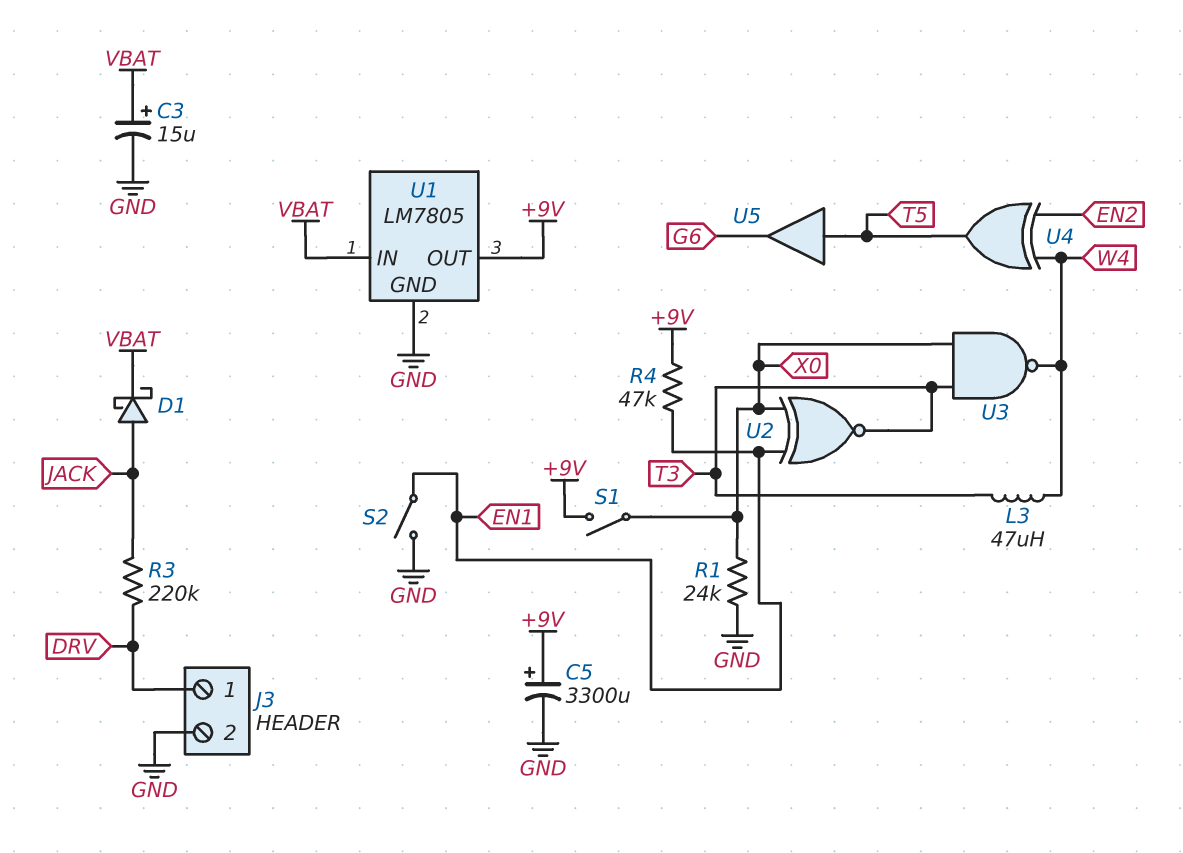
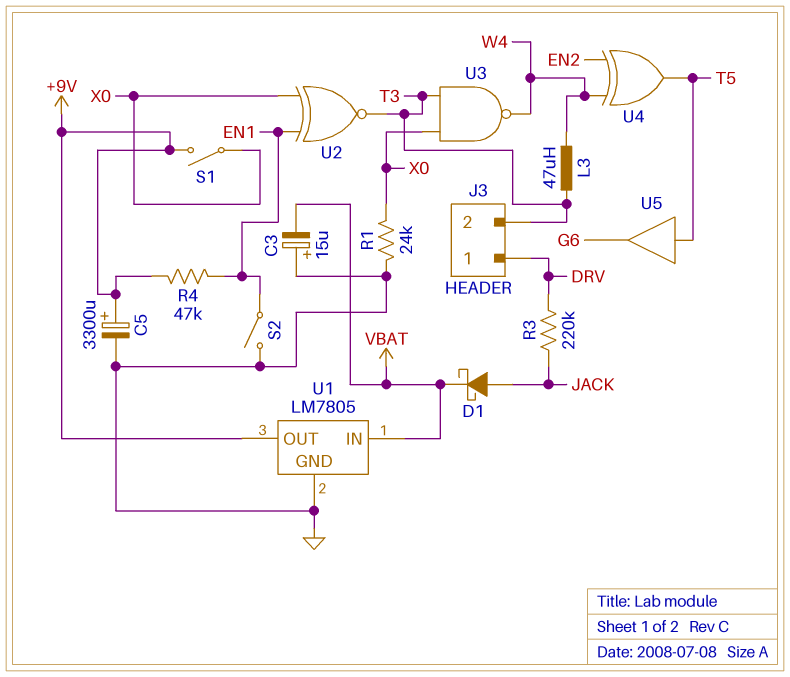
C3: 15uF (plus VBAT, minus GND) -> 15uF (plus GND, minus VBAT)
J3 pin 2: GND -> T3

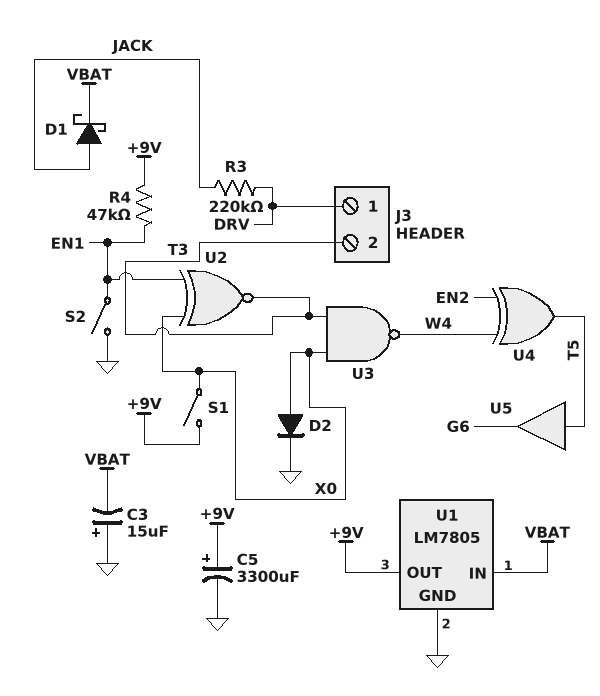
D2: none -> diode (A X0, K GND)
L3: 47uH (T3, W4) -> none
R1: 24k (GND, X0) -> none

